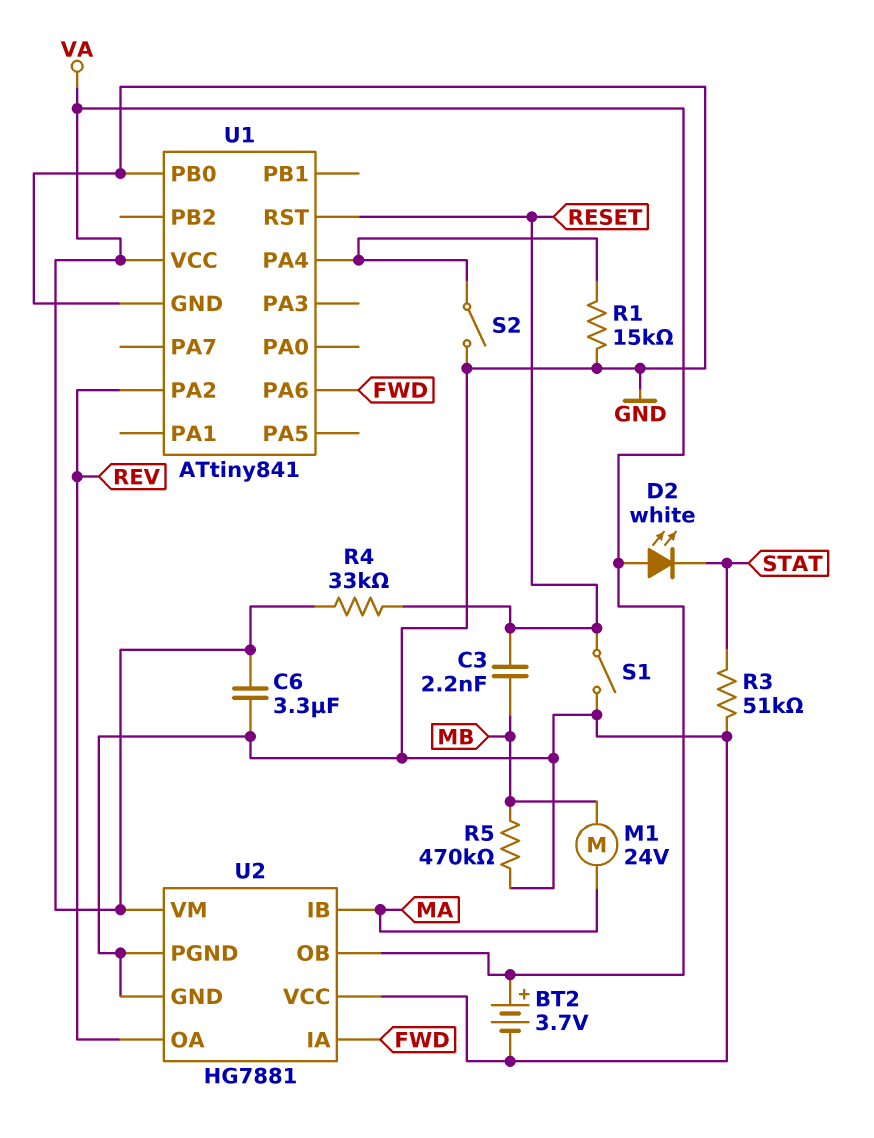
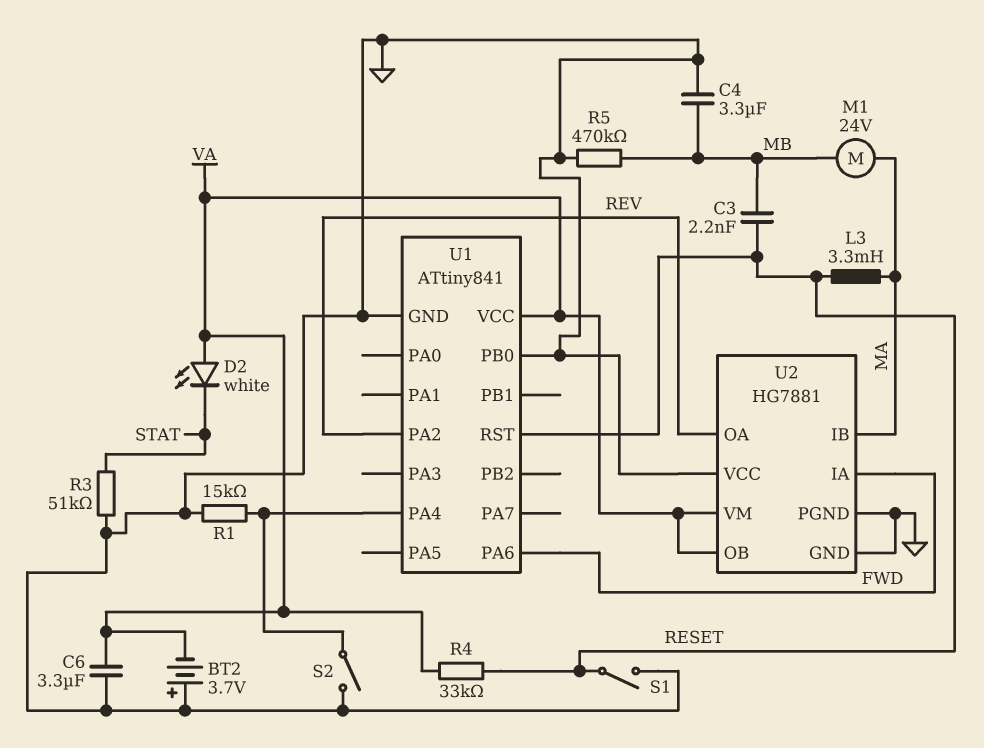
BT2: 3.7V (plus VA, minus GND) -> 3.7V (plus GND, minus VA)
C4: none -> 3.3uF (GND, MB)
L3: none -> 3.3mH (MA, RESET)

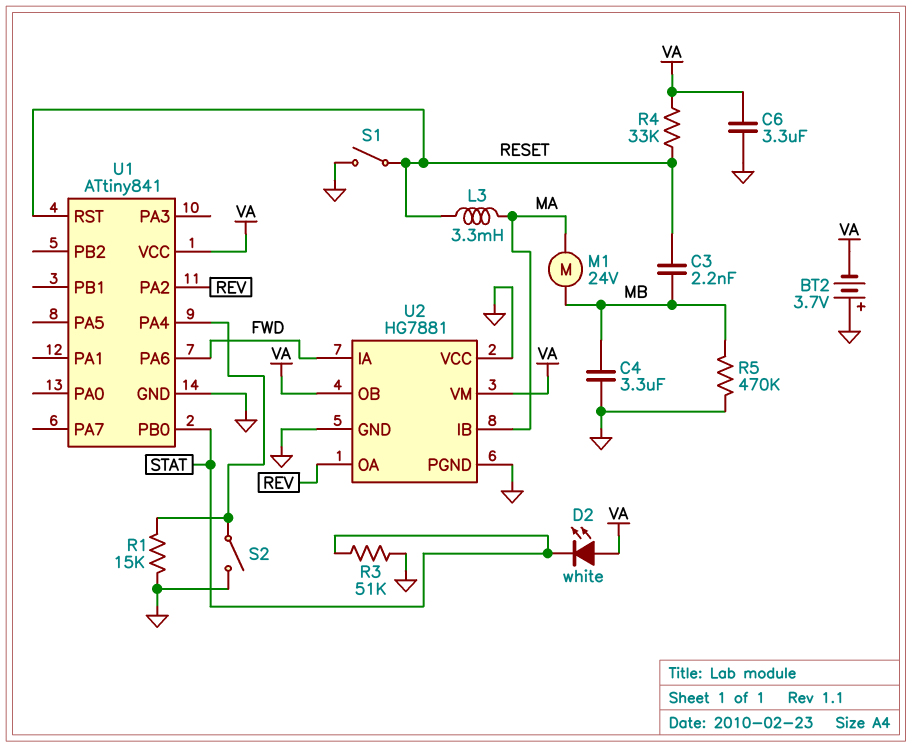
U1 pin PB0: GND -> STAT

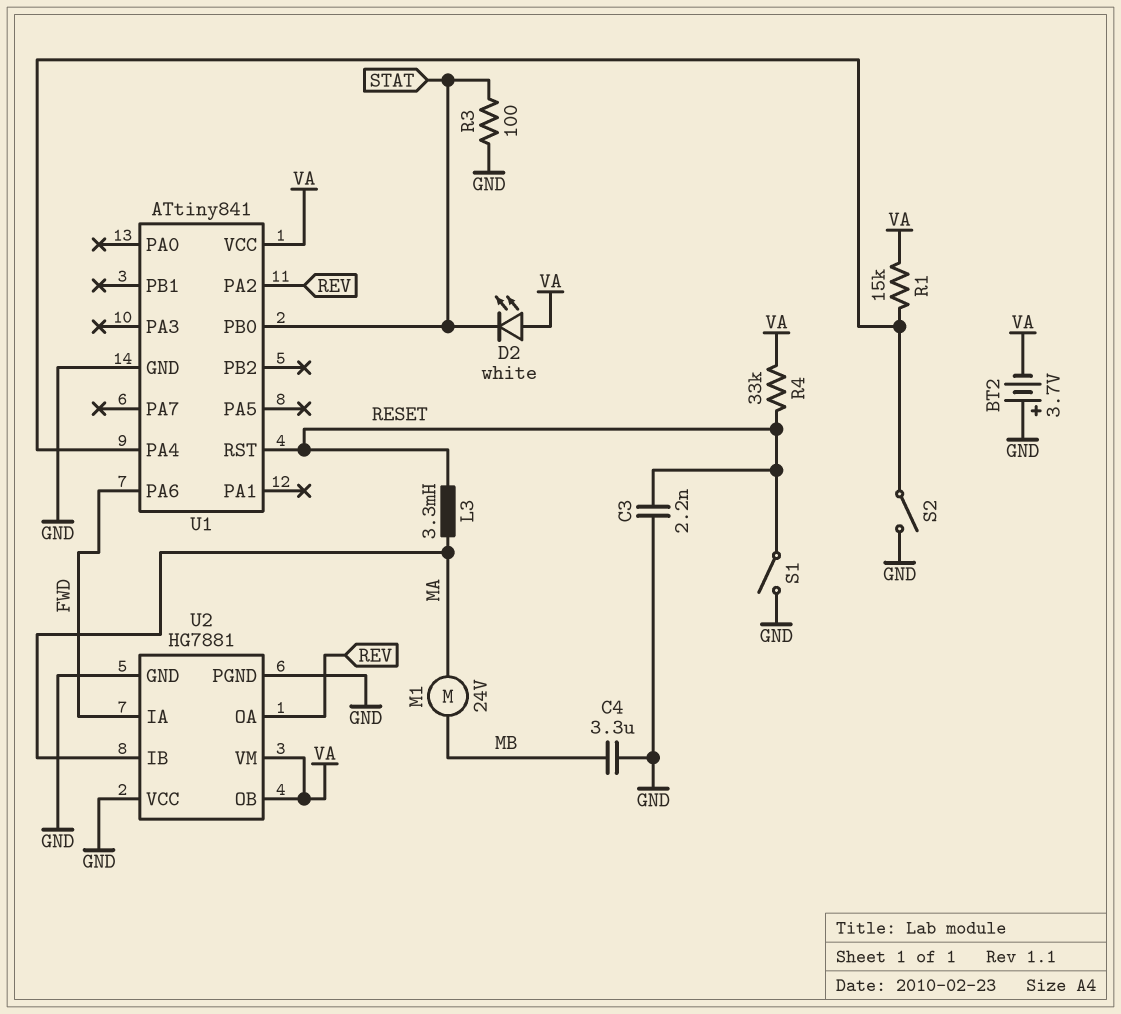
C3: 2.2nF (MB, RESET) -> 2.2nF (GND, RESET)
C6: 3.3uF (GND, VA) -> none
R1: 15k (GND, U1/PA4) -> 15k (U1/PA4, VA)
R3: 51k (GND, STAT) -> 100 (GND, STAT)
R5: 470k (GND, MB) -> none

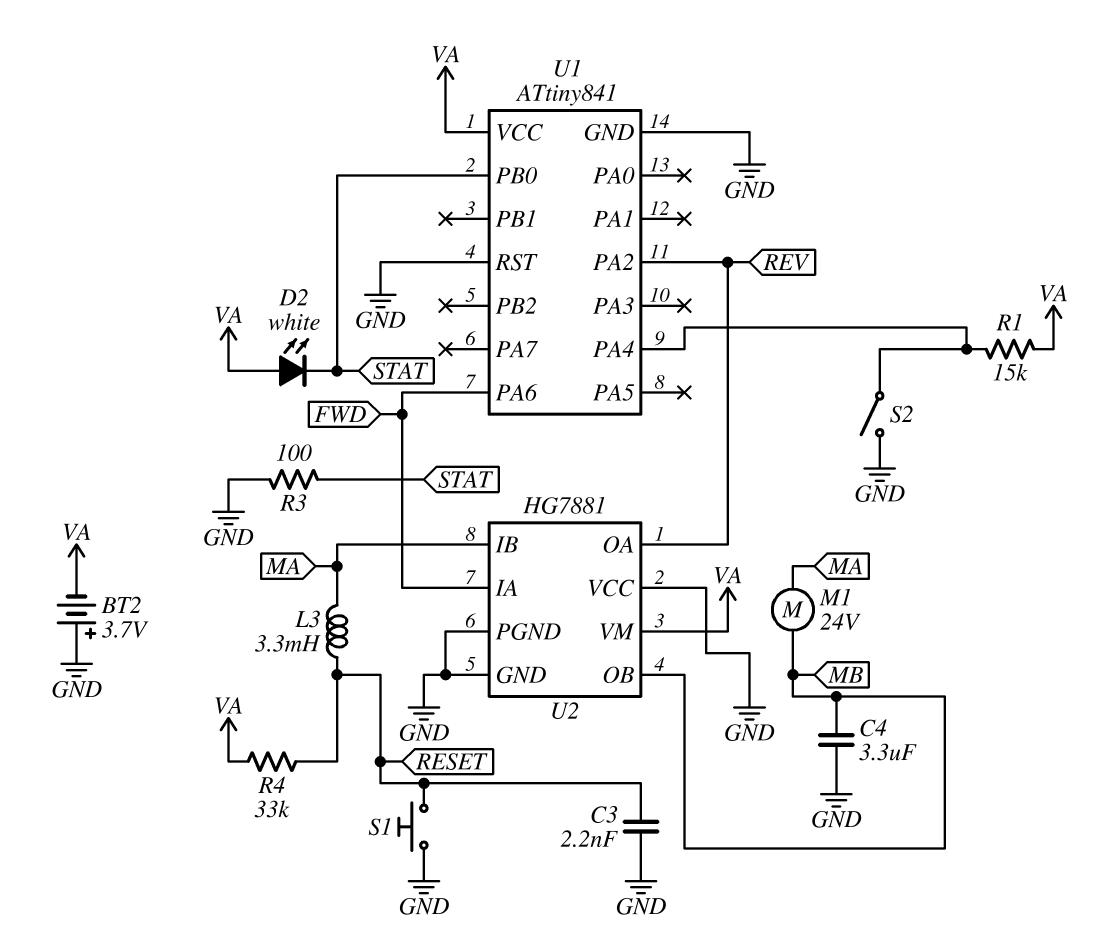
S1: switch (GND, RESET) -> button (GND, RESET)
U1 pin RST: RESET -> GND
U2 pin OB: VA -> MB

